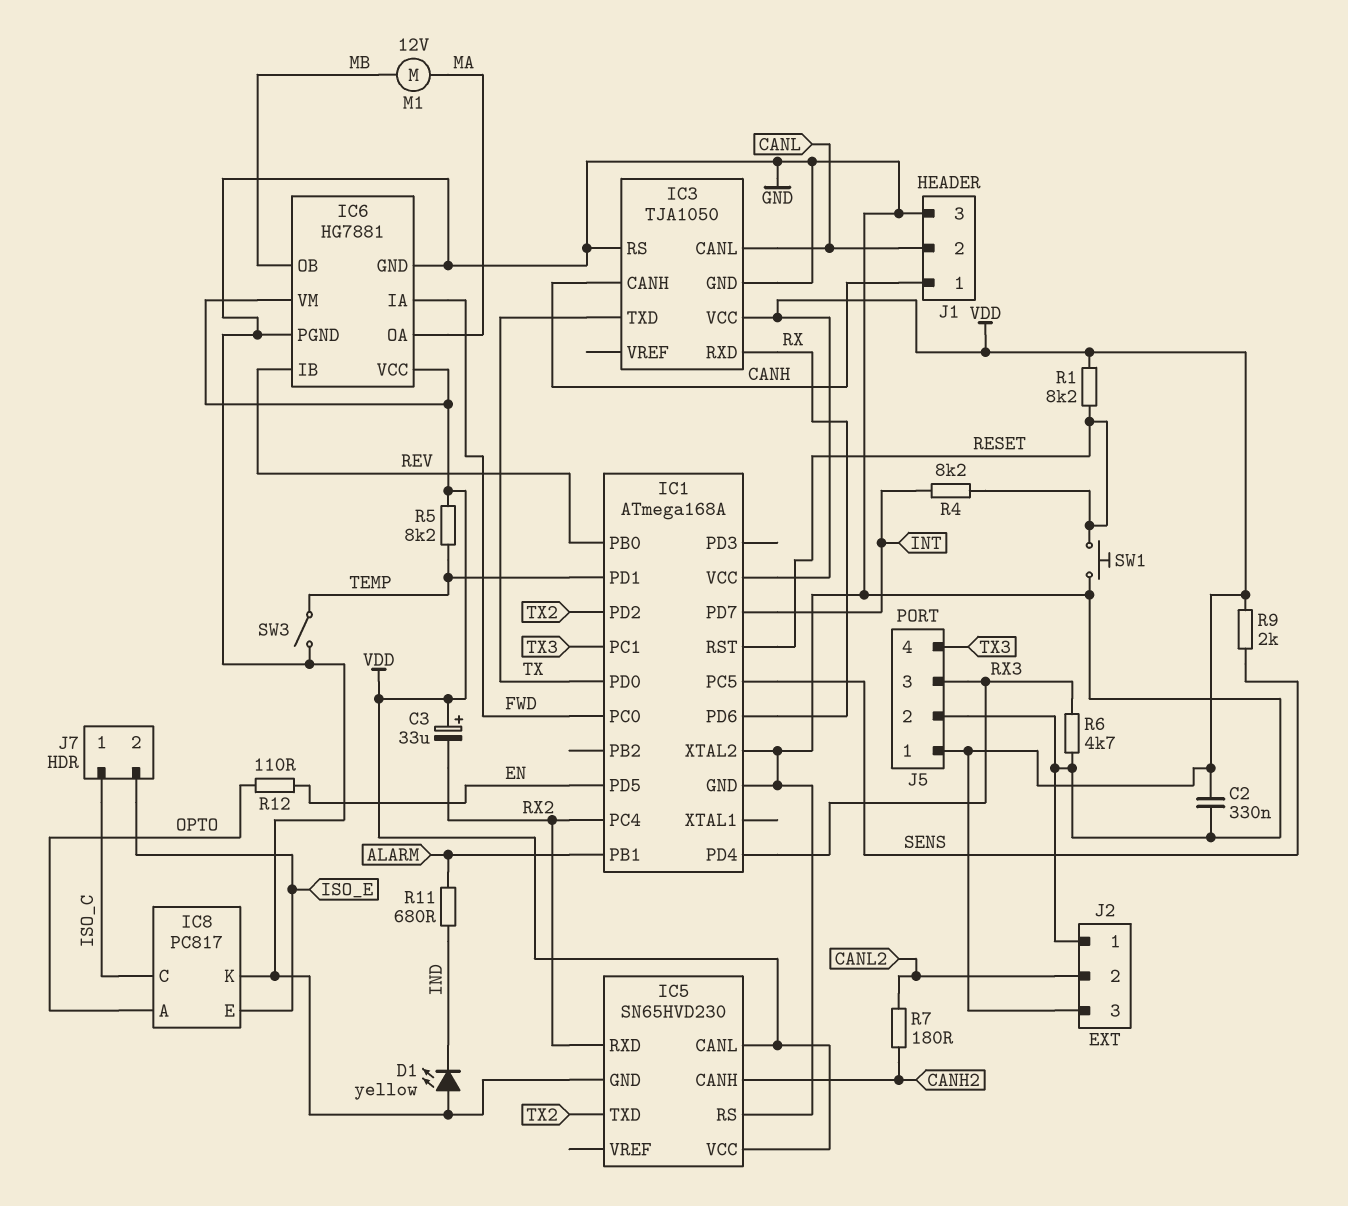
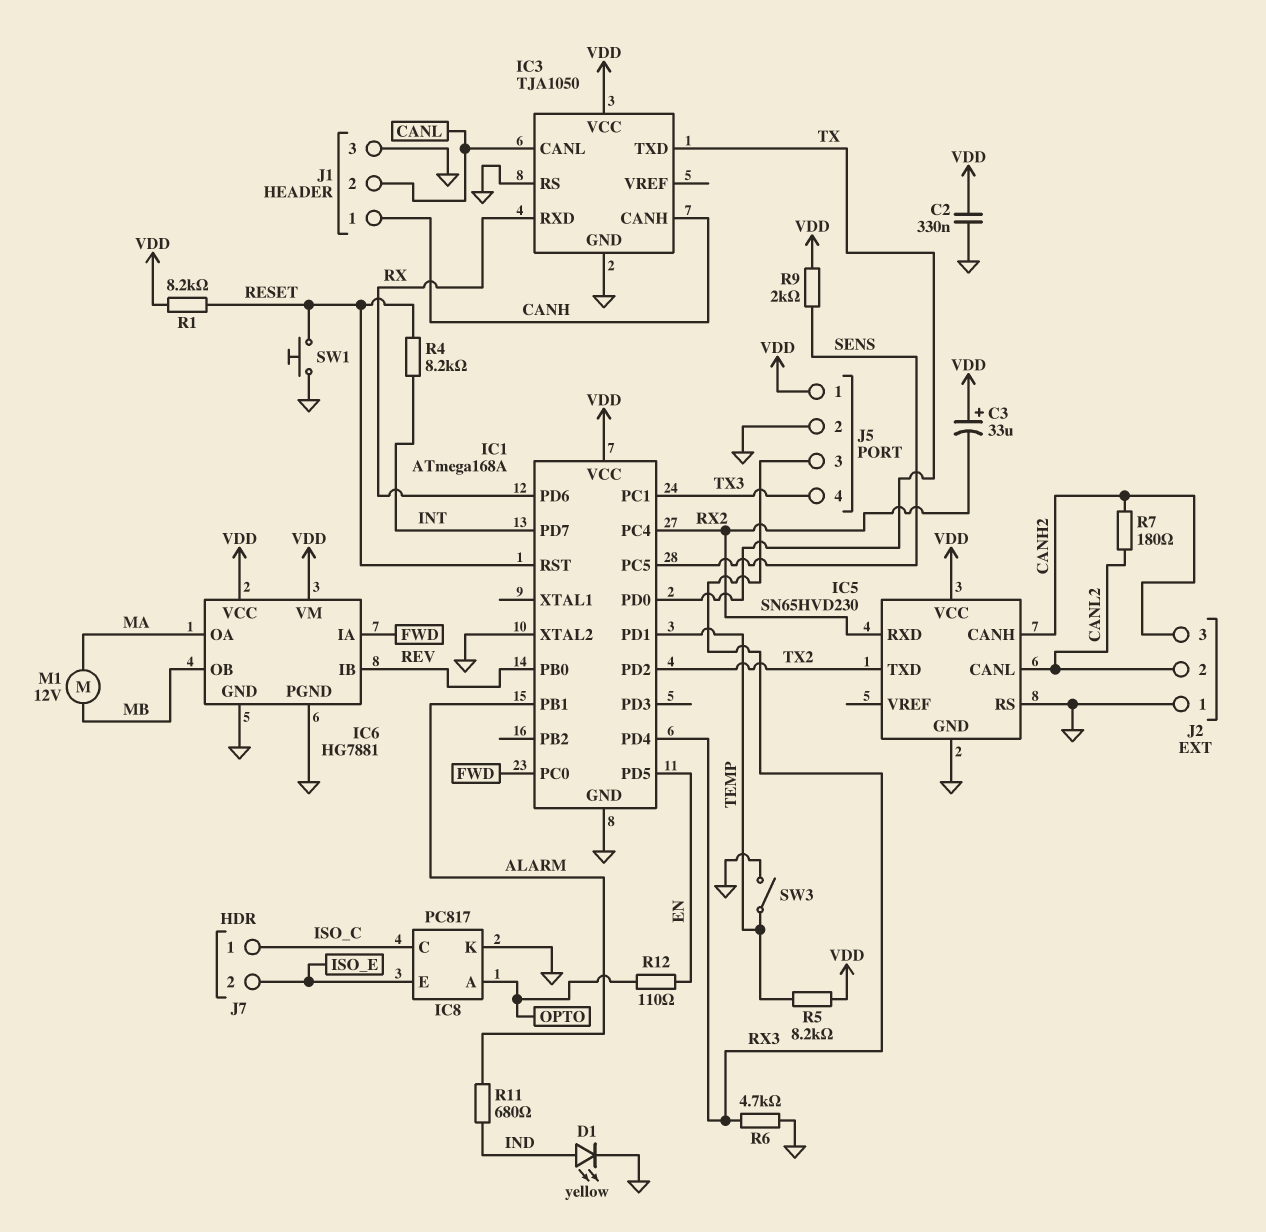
D1: LED yellow (A GND, K IND) -> LED yellow (A IND, K GND)
IC5 pin CANL: VDD -> CANL2
J2 pin 3: VDD -> CANH2

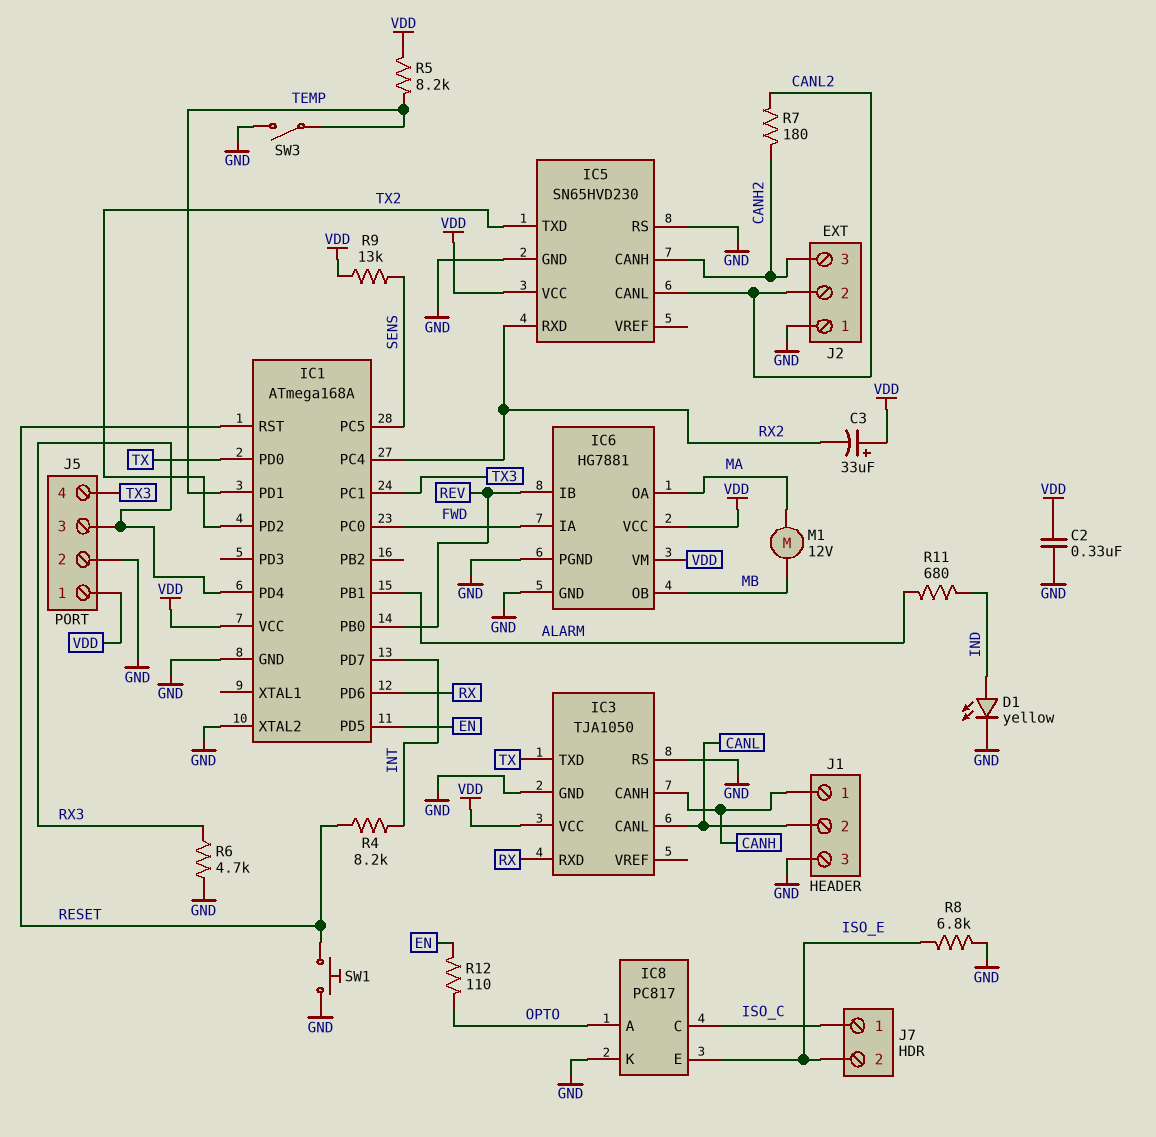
R1: 8.2k (RESET, VDD) -> none
R8: none -> 6.8k (GND, ISO_E)
R9: 2k (SENS, VDD) -> 13k (SENS, VDD)

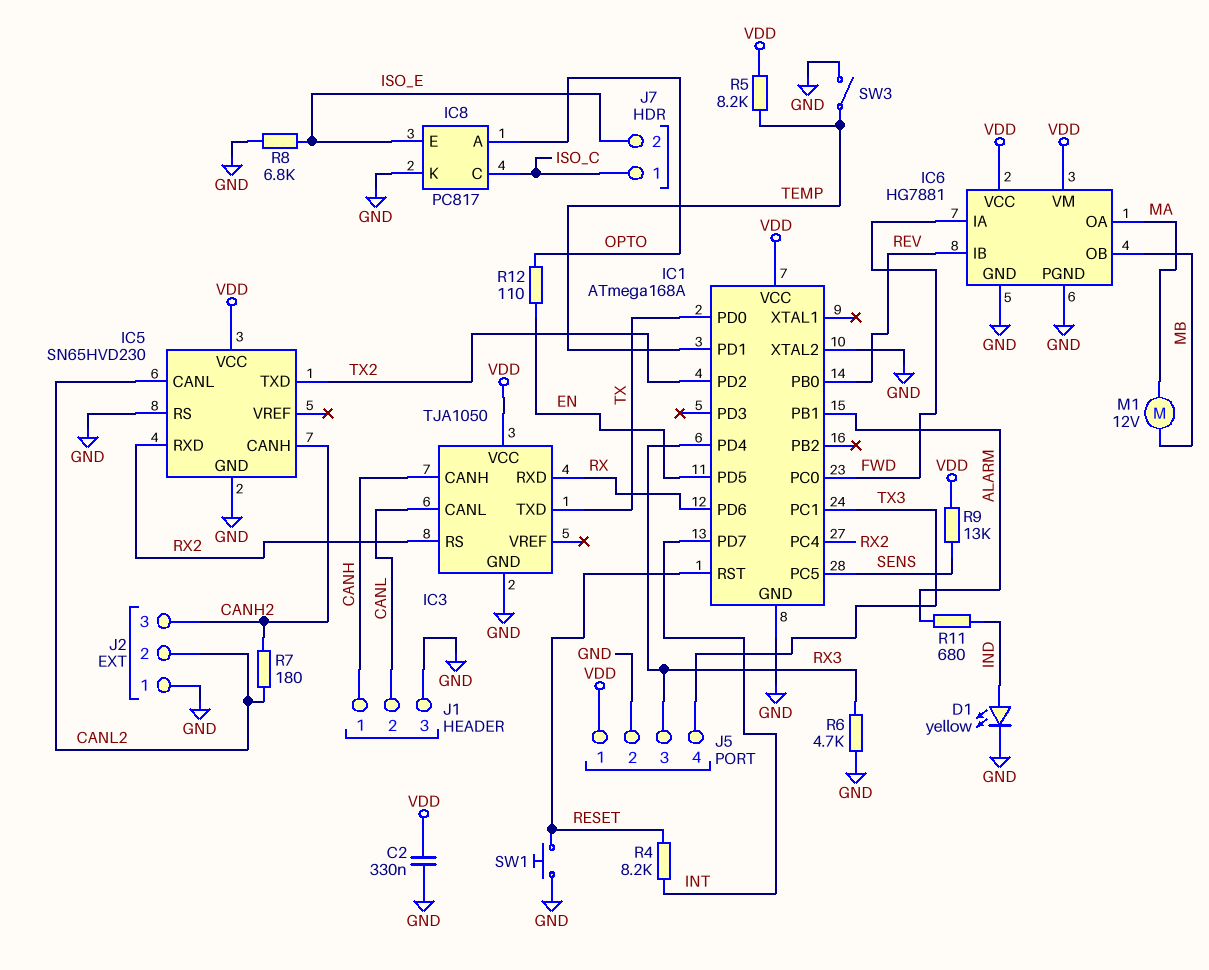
C3: 33uF (plus VDD, minus RX2) -> none
IC3 pin RS: GND -> RX2

